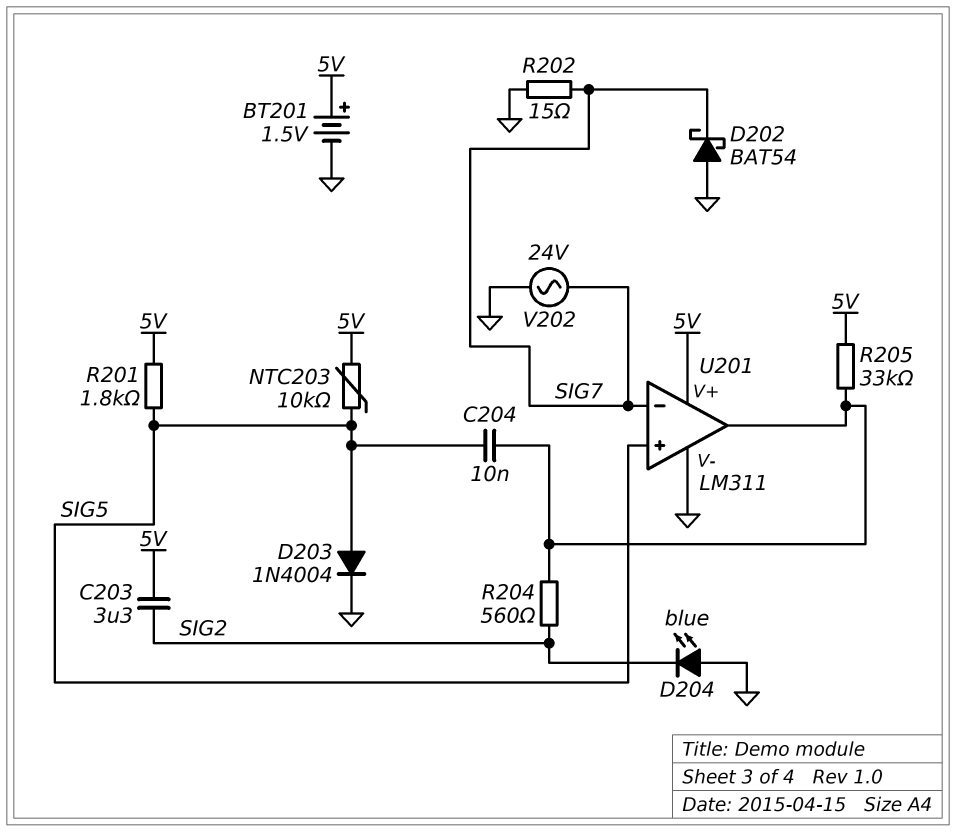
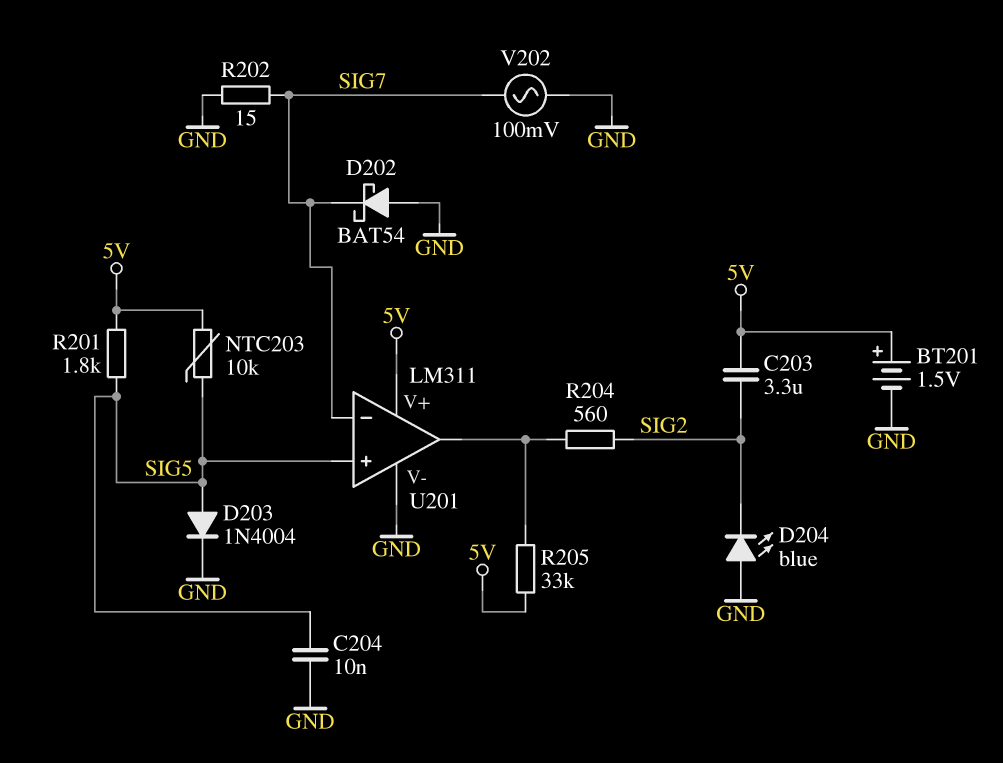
C204: 10nF (SIG5, U201/out) -> 10nF (GND, SIG5)
V202: AC 24V (GND, SIG7) -> AC 100mV (GND, SIG7)

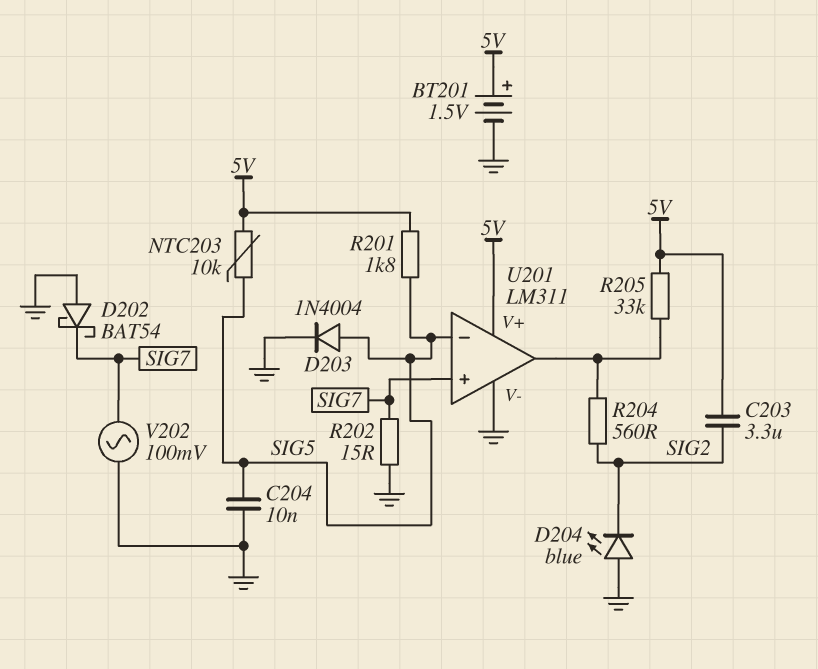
U201 pin in+: SIG5 -> SIG7
U201 pin in-: SIG7 -> SIG5

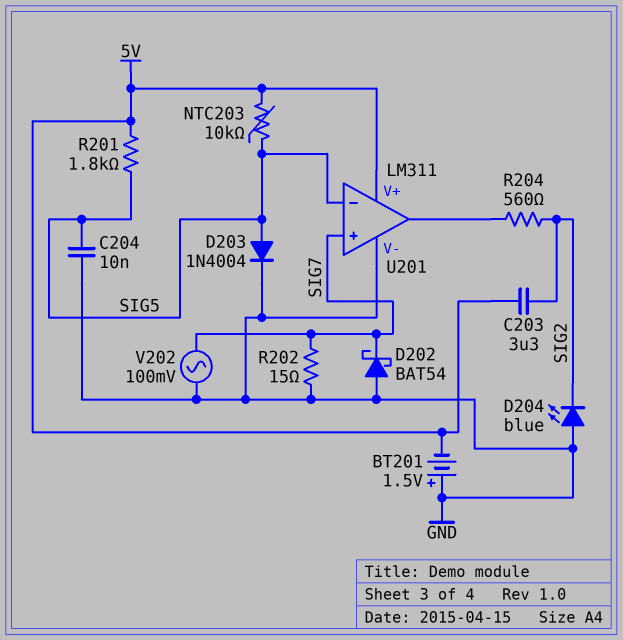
BT201: 1.5V (plus 5V, minus GND) -> 1.5V (plus GND, minus 5V)
R205: 33k (5V, U201/out) -> none

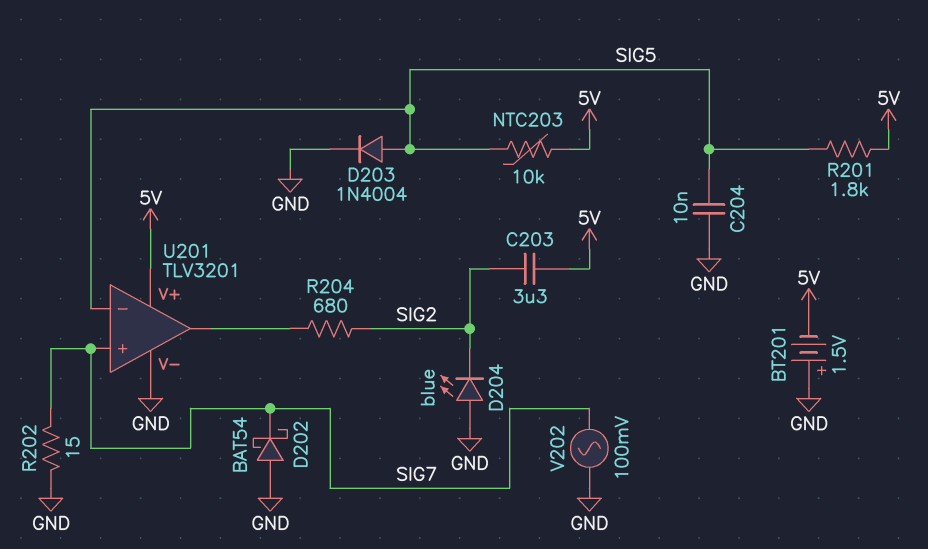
R204: 560 (SIG2, U201/out) -> 680 (SIG2, U201/out)
U201: LM311 -> TLV3201

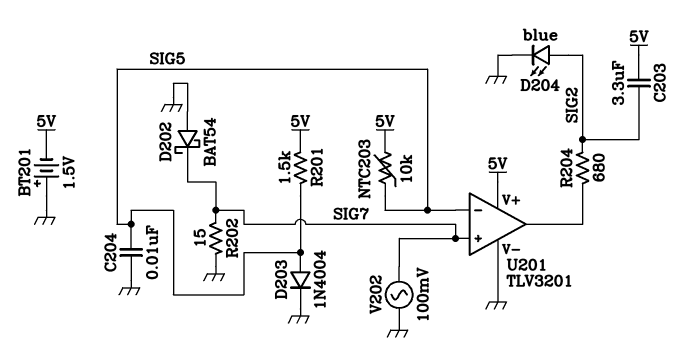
D204: LED blue (A GND, K SIG2) -> LED blue (A SIG2, K GND)
R201: 1.8k (5V, SIG5) -> 1.5k (5V, SIG5)

